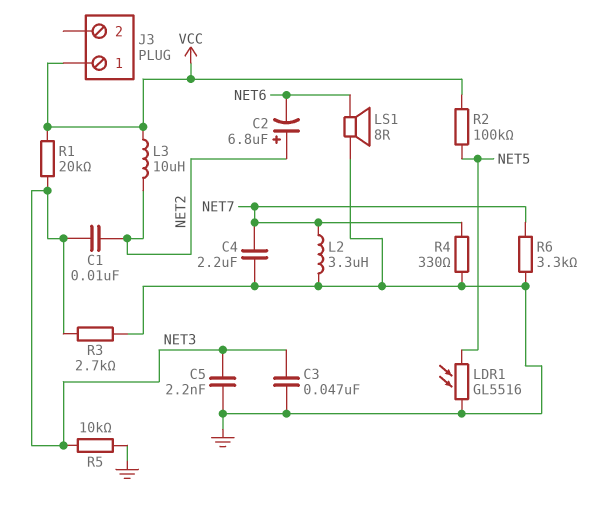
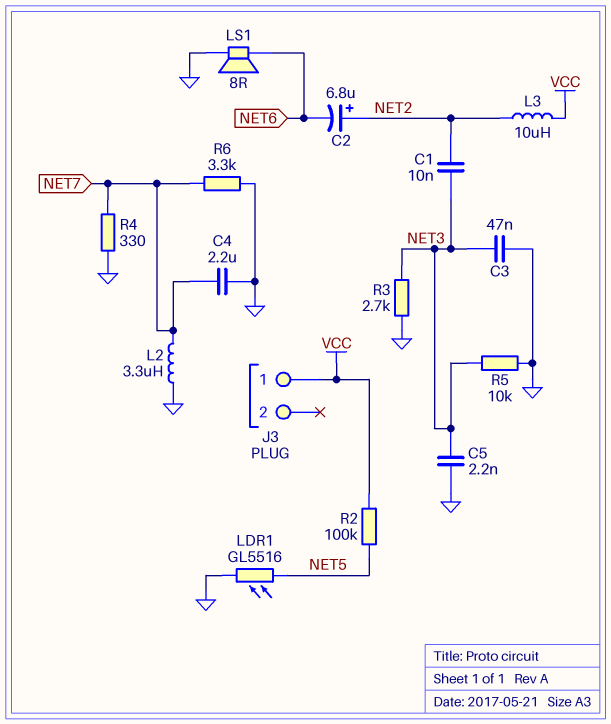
R1: 20k (NET3, VCC) -> none

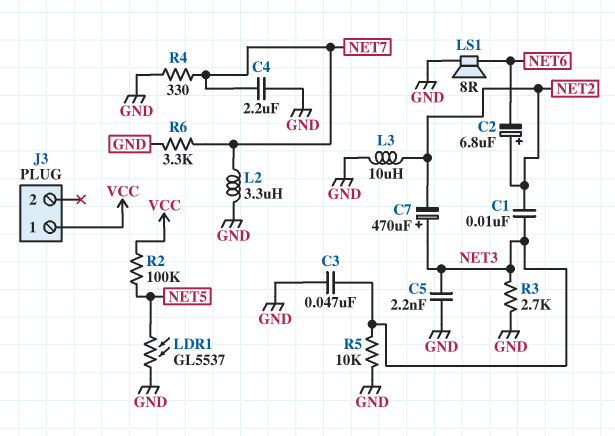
C7: none -> 470uF (plus NET3, minus NET2)
L3: 10uH (NET2, VCC) -> 10uH (GND, NET2)
LDR1: GL5516 (GND, NET5) -> GL5537 (GND, NET5)

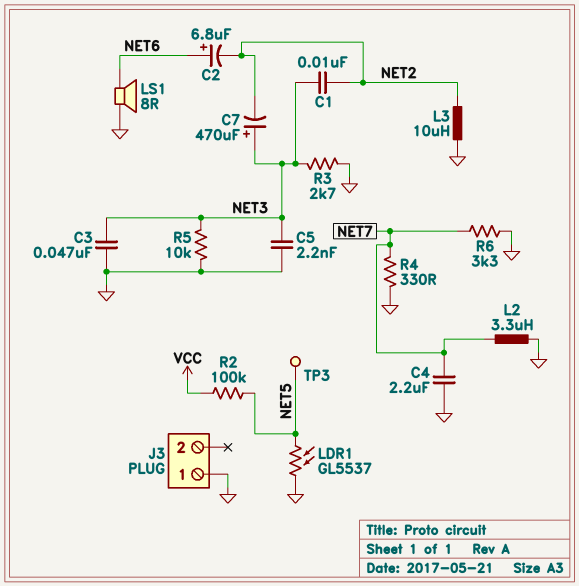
C2: 6.8uF (plus NET2, minus NET6) -> 6.8uF (plus NET6, minus NET2)
J3 pin 1: VCC -> GND
TP3: none -> test point (NET5)

